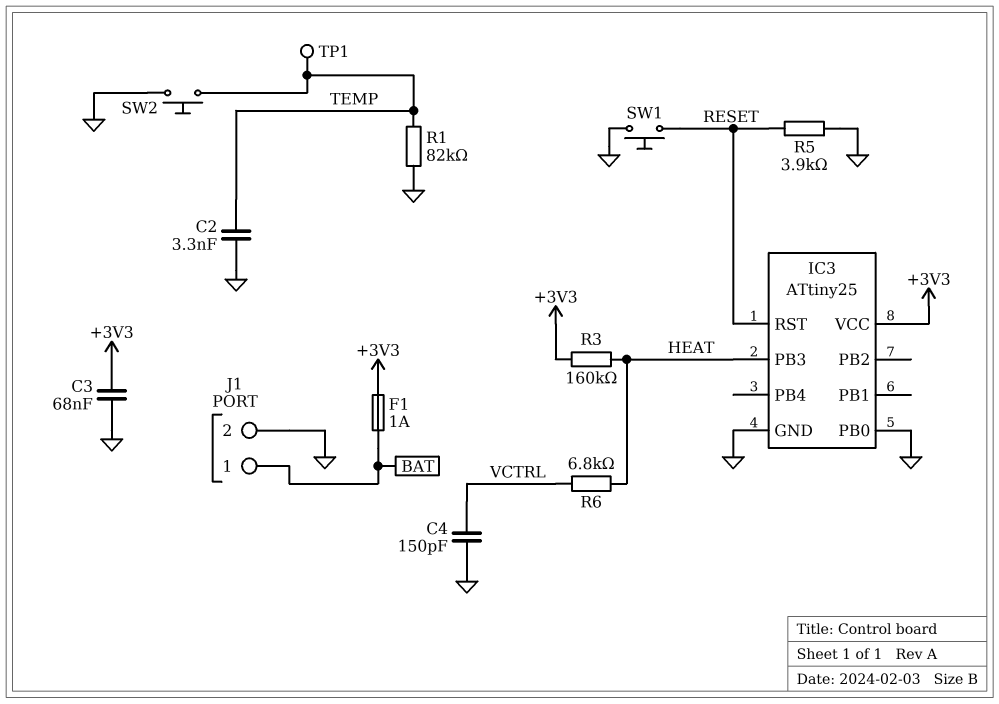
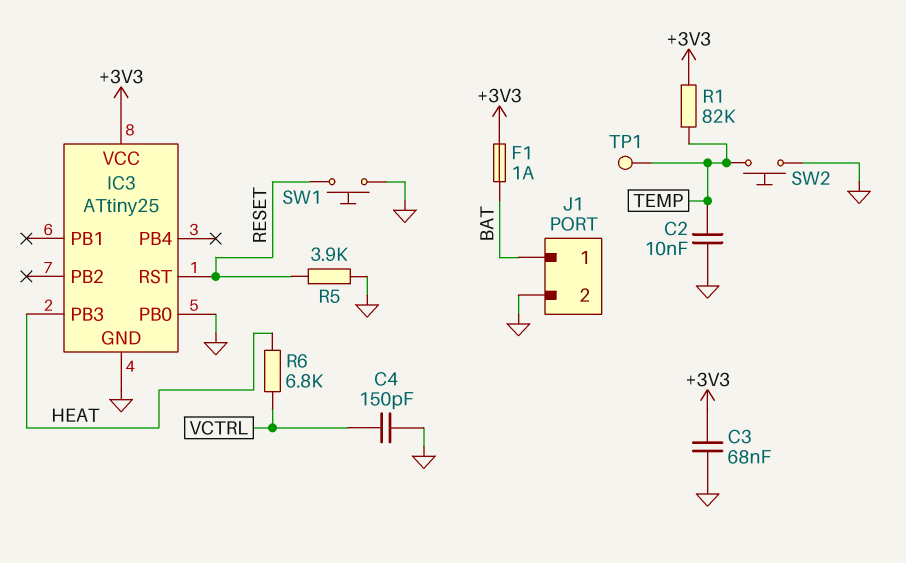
C2: 3.3nF (GND, TEMP) -> 10nF (GND, TEMP)
R1: 82k (GND, TEMP) -> 82k (+3V3, TEMP)
R3: 160k (+3V3, HEAT) -> none

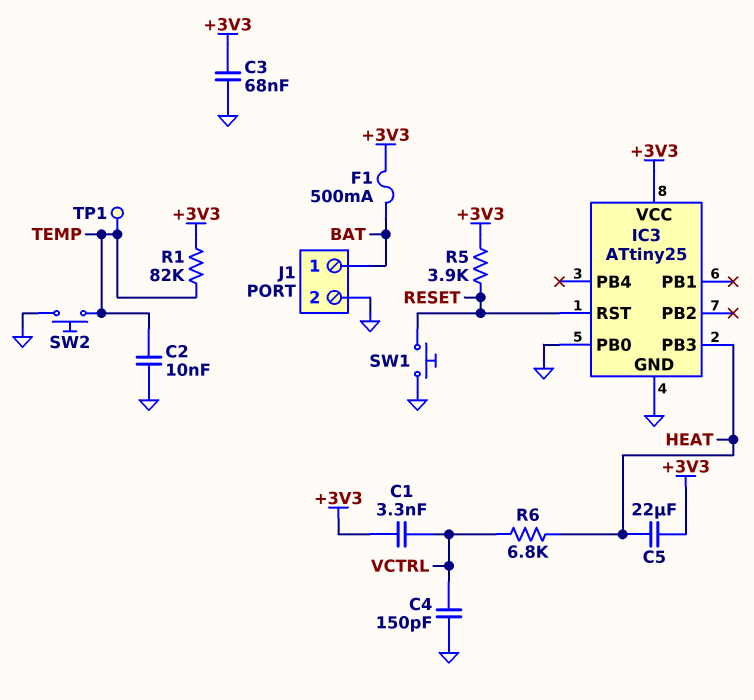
C1: none -> 3.3nF (+3V3, VCTRL)
C5: none -> 22uF (+3V3, HEAT)
F1: 1A (+3V3, BAT) -> 500mA (+3V3, BAT)
R5: 3.9k (GND, RESET) -> 3.9k (+3V3, RESET)

